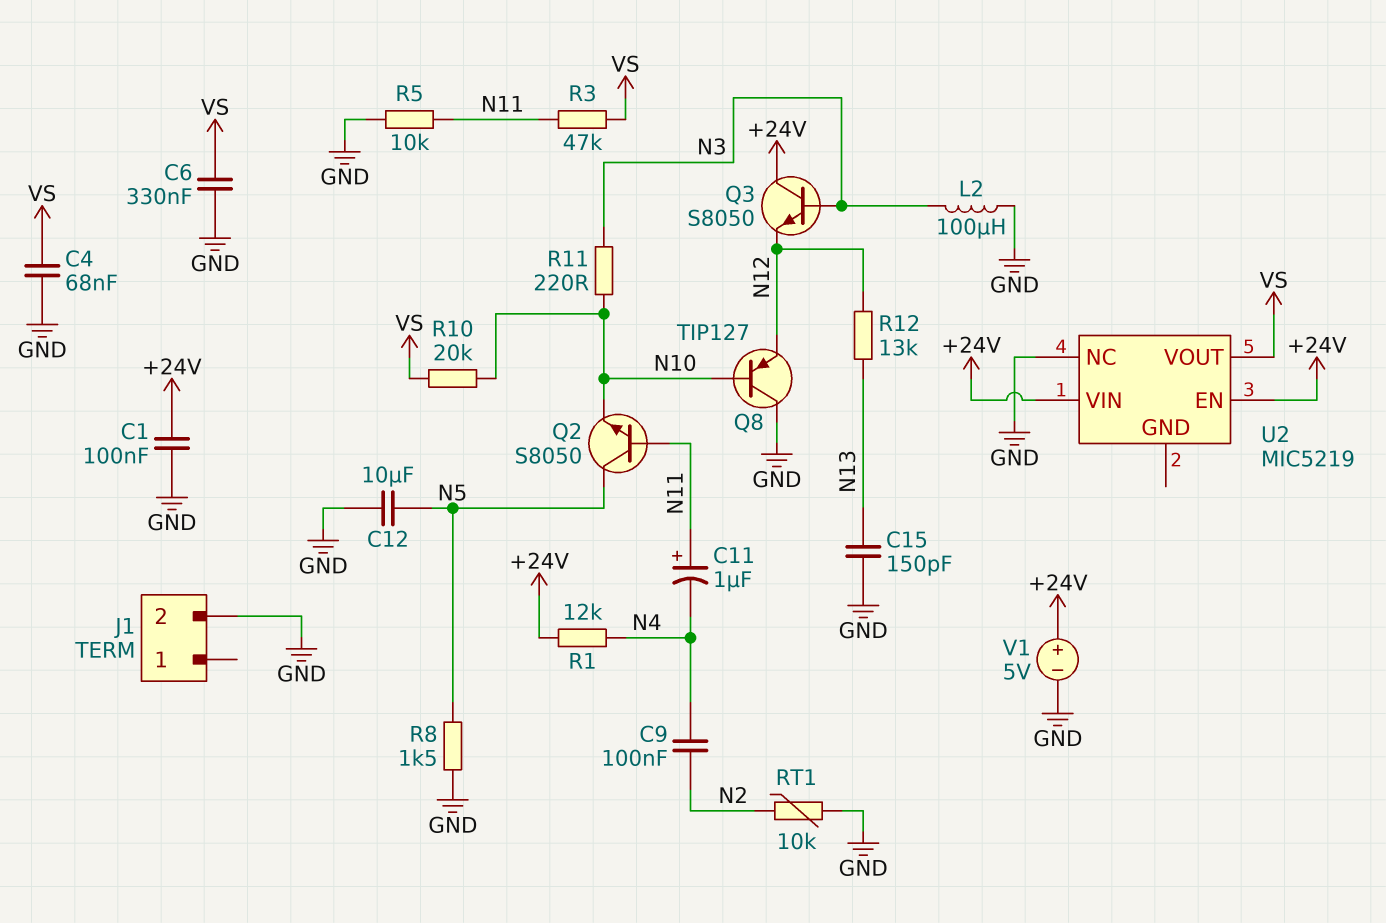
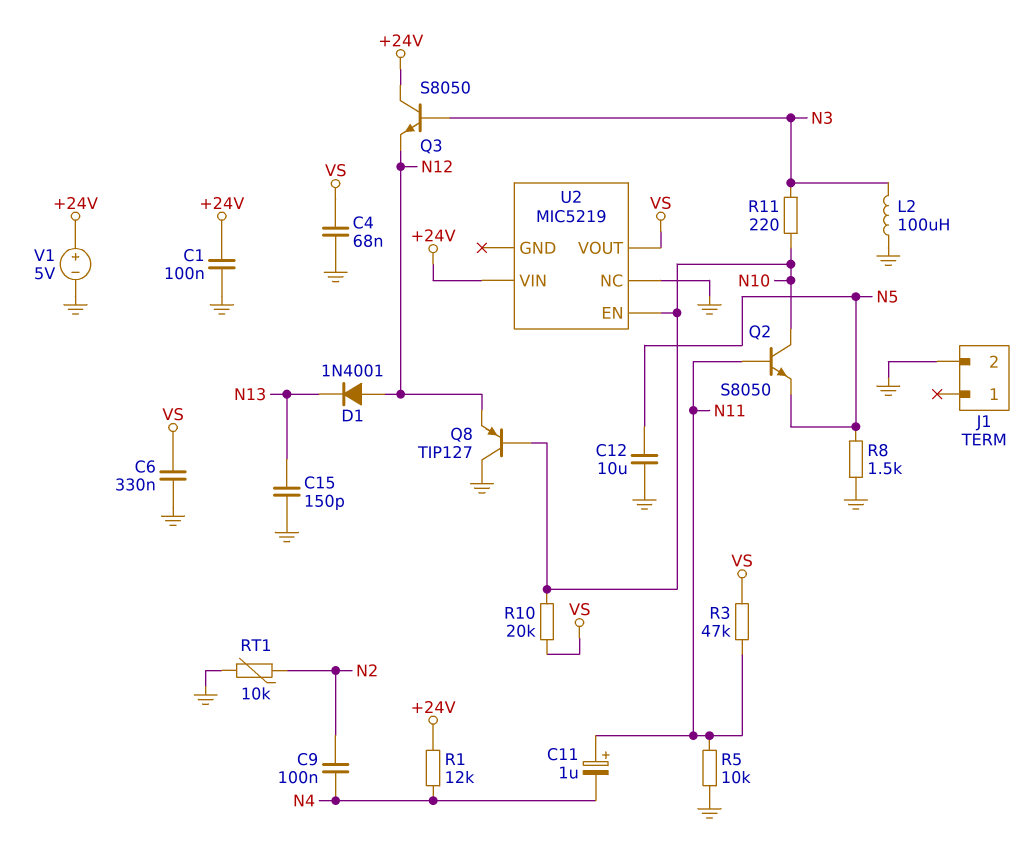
D1: none -> diode 1N4001 (A N12, K N13)
Q2: NPN S8050 (B N11, C N5, E N10) -> NPN S8050 (B N11, C N10, E N5)
R12: 13k (N12, N13) -> none
U2 pin EN: +24V -> N10

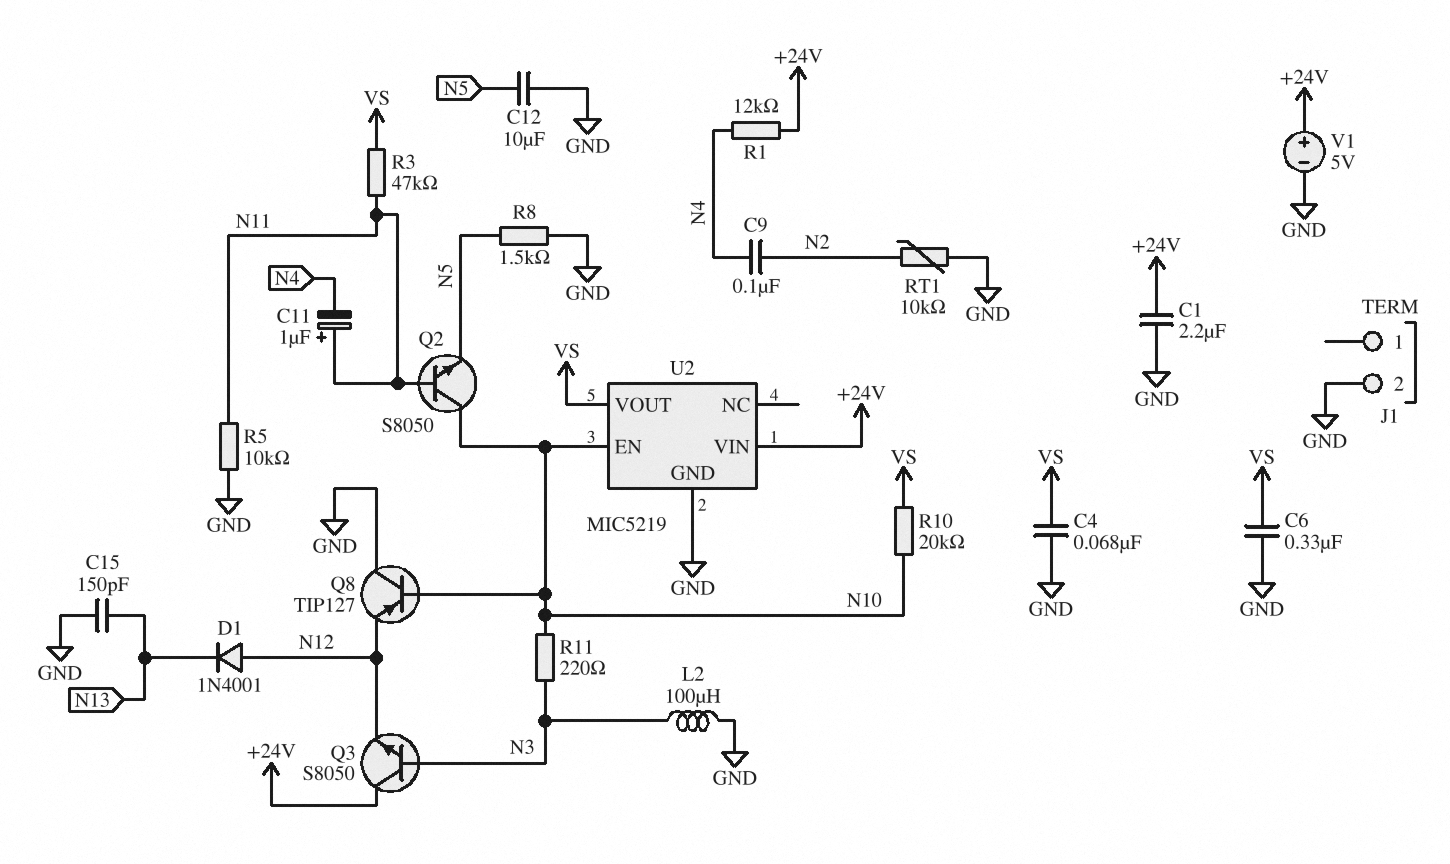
C1: 100nF (+24V, GND) -> 2.2uF (+24V, GND)
U2 pin GND: none -> GND
U2 pin NC: GND -> none

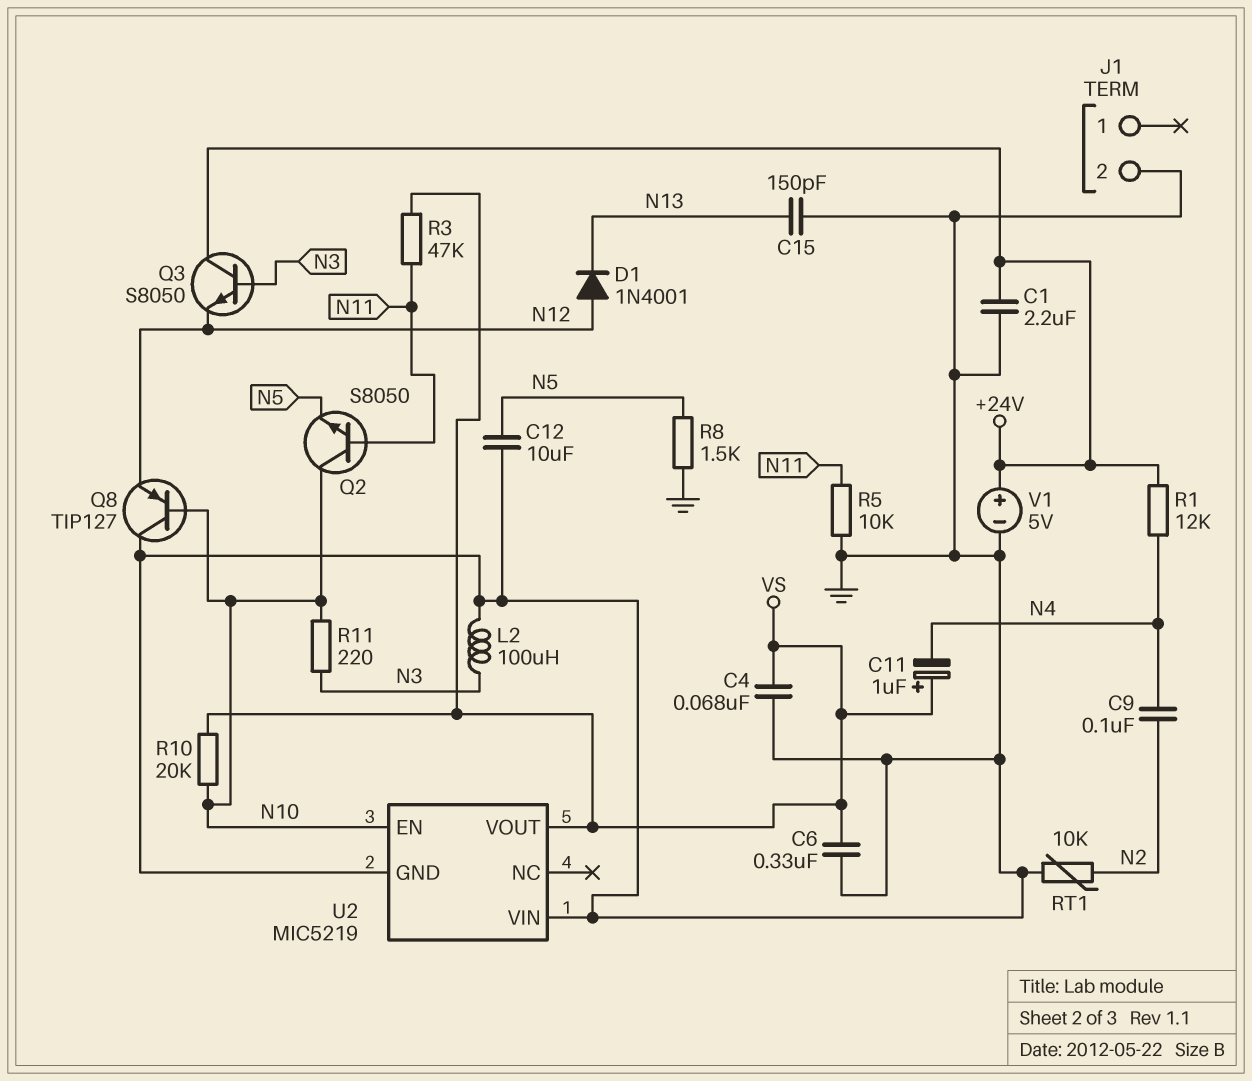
C11: 1uF (plus N11, minus N4) -> 1uF (plus VS, minus N4)
U2 pin VIN: +24V -> GND

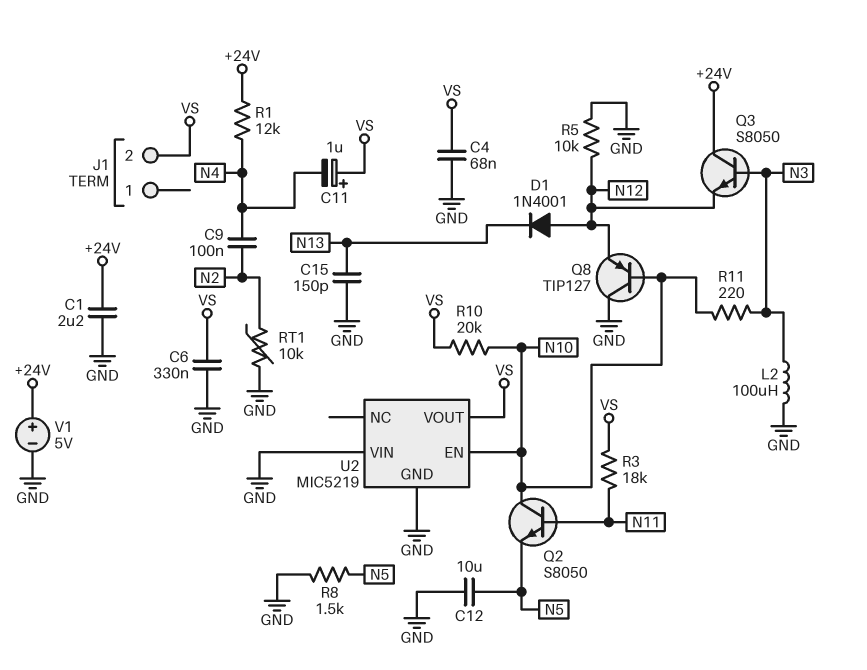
J1 pin 2: GND -> VS
R3: 47k (N11, VS) -> 18k (N11, VS)
R5: 10k (GND, N11) -> 10k (GND, N12)

